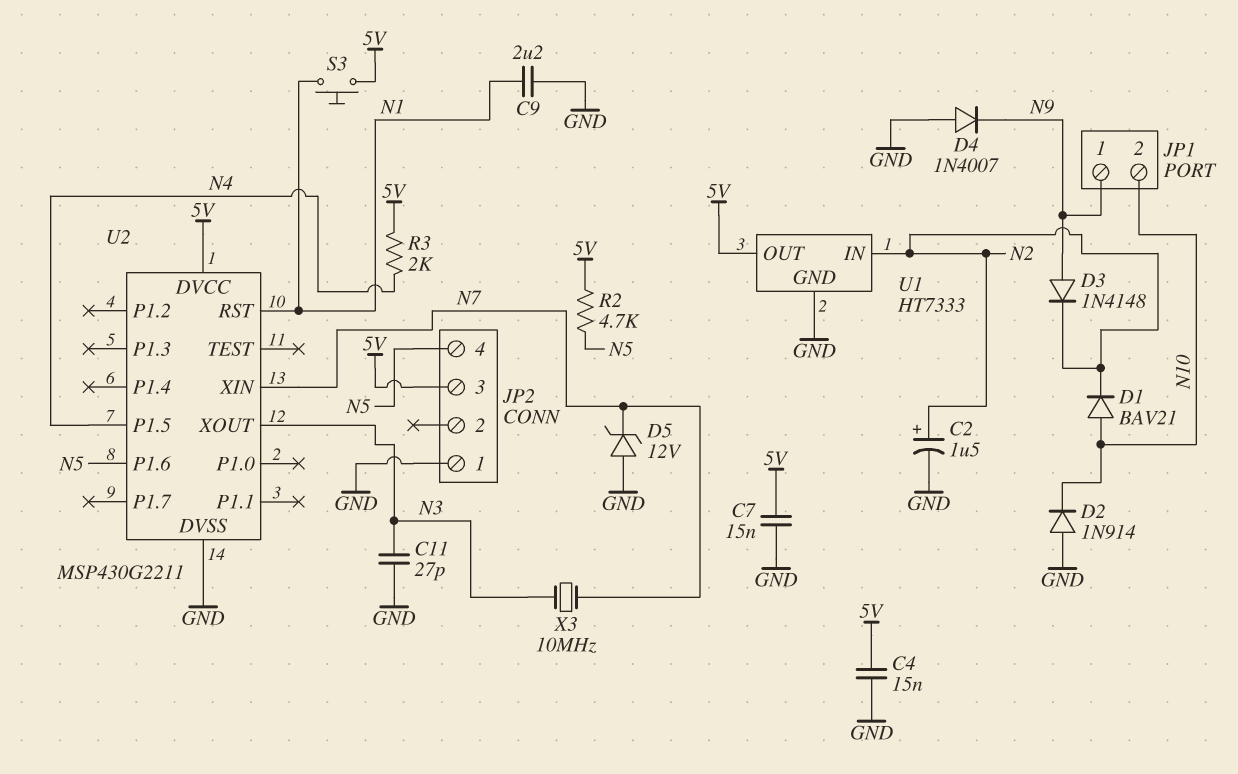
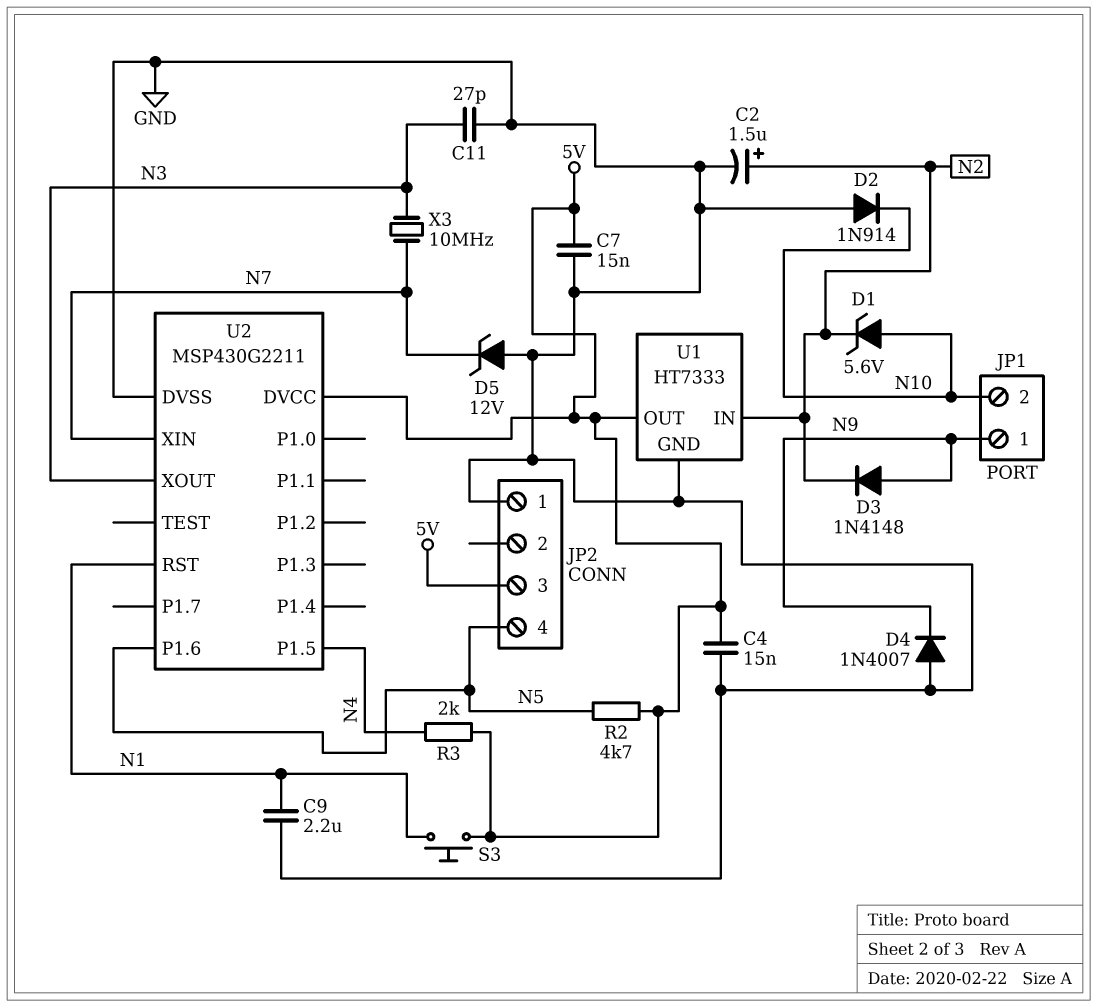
D1: diode BAV21 (A N10, K N2) -> zener 5.6V (A N10, K N2)

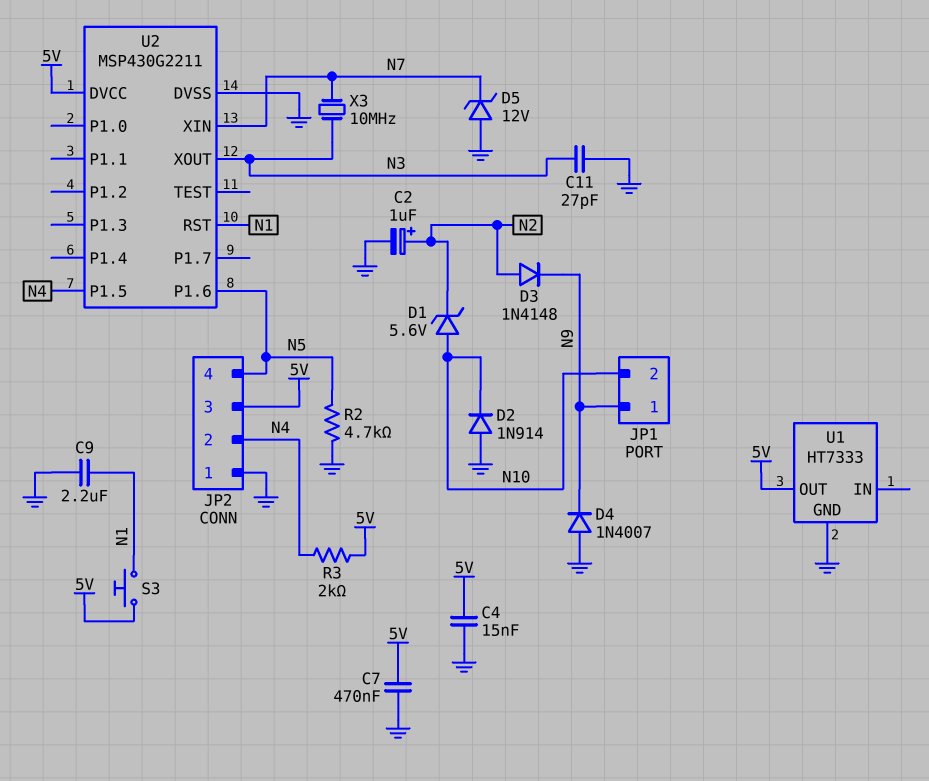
C2: 1.5uF (plus N2, minus GND) -> 1uF (plus N2, minus GND)
C7: 15nF (5V, GND) -> 470nF (5V, GND)
D3: diode 1N4148 (A N9, K N2) -> diode 1N4148 (A N2, K N9)
JP2 pin 2: none -> N4
R2: 4.7k (5V, N5) -> 4.7k (GND, N5)
U1 pin IN: N2 -> none

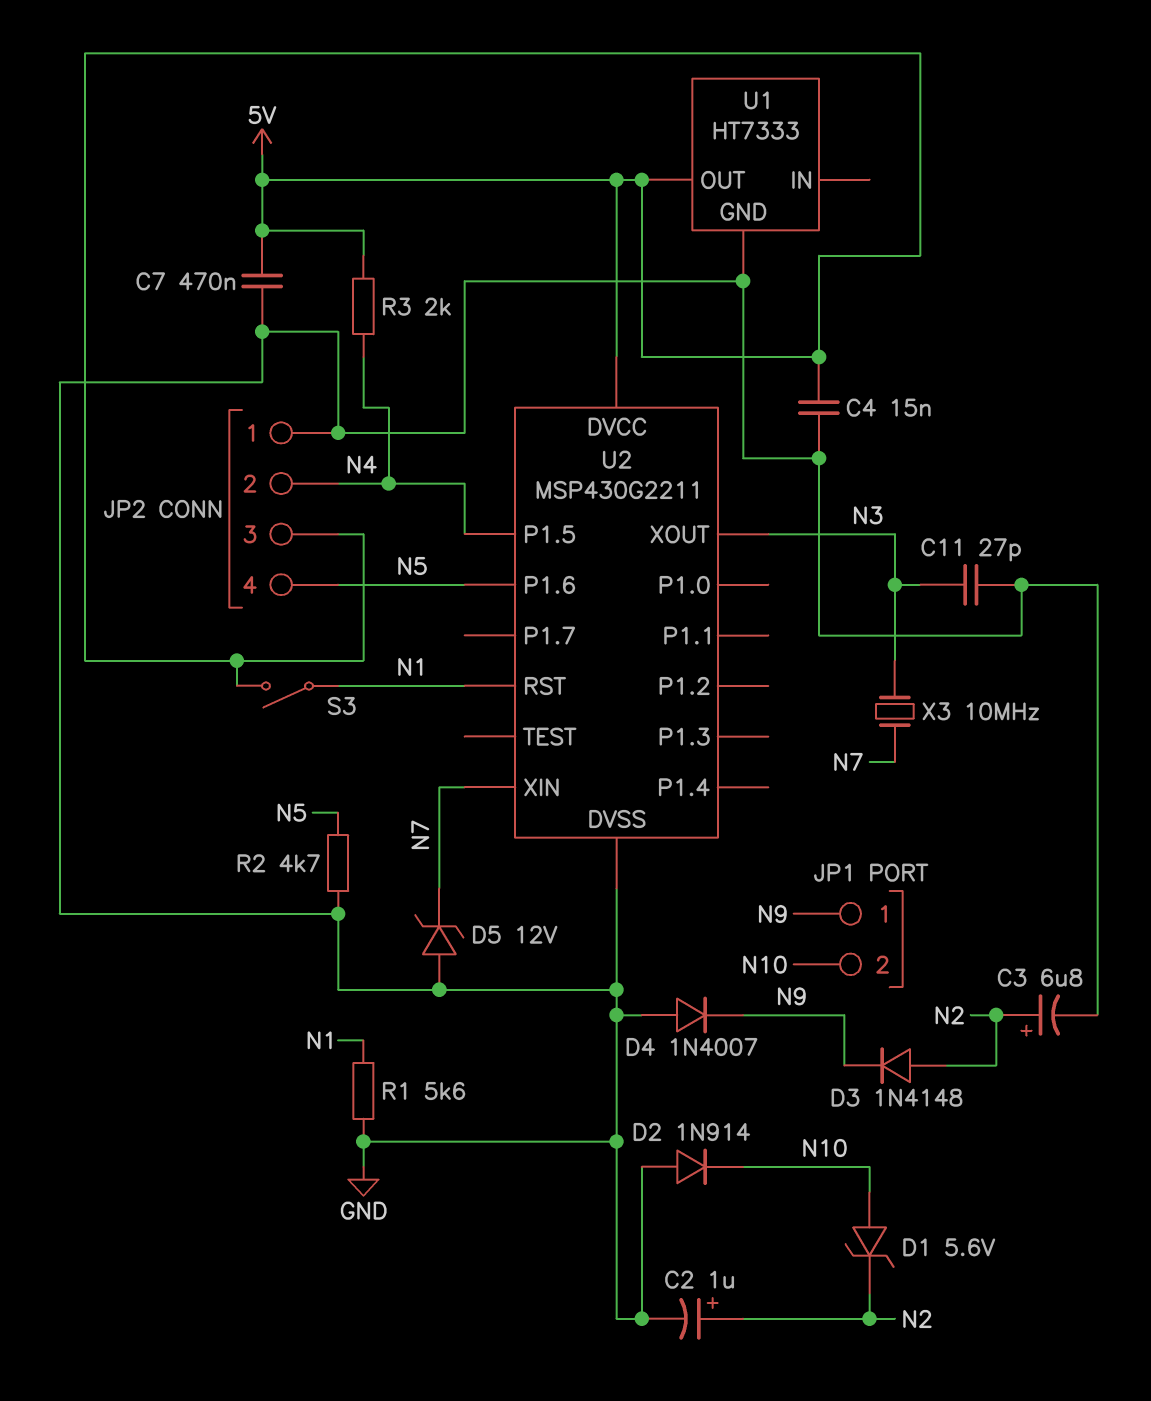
C3: none -> 6.8uF (plus N2, minus GND)
C9: 2.2uF (GND, N1) -> none
R1: none -> 5.6k (GND, N1)
S3: button (5V, N1) -> switch (5V, N1)

